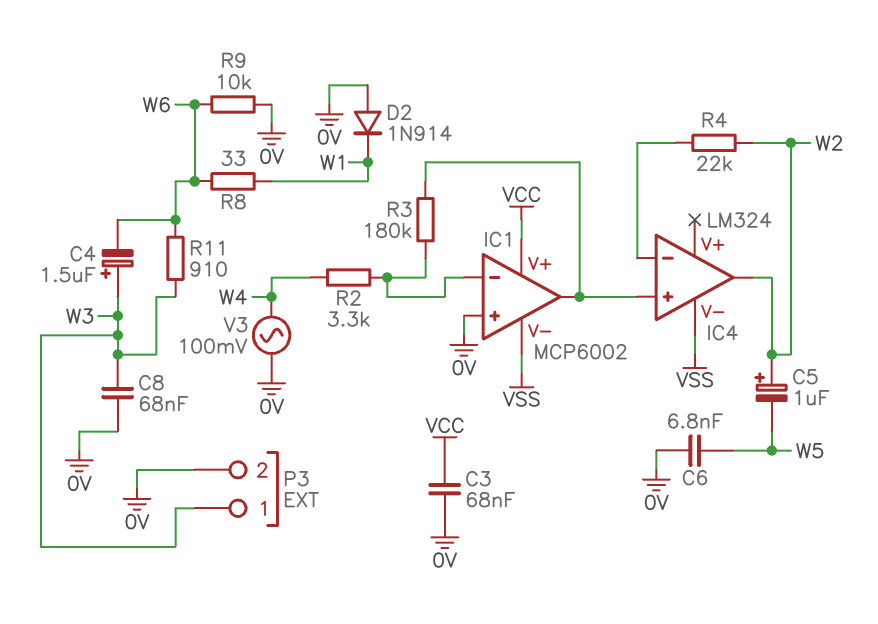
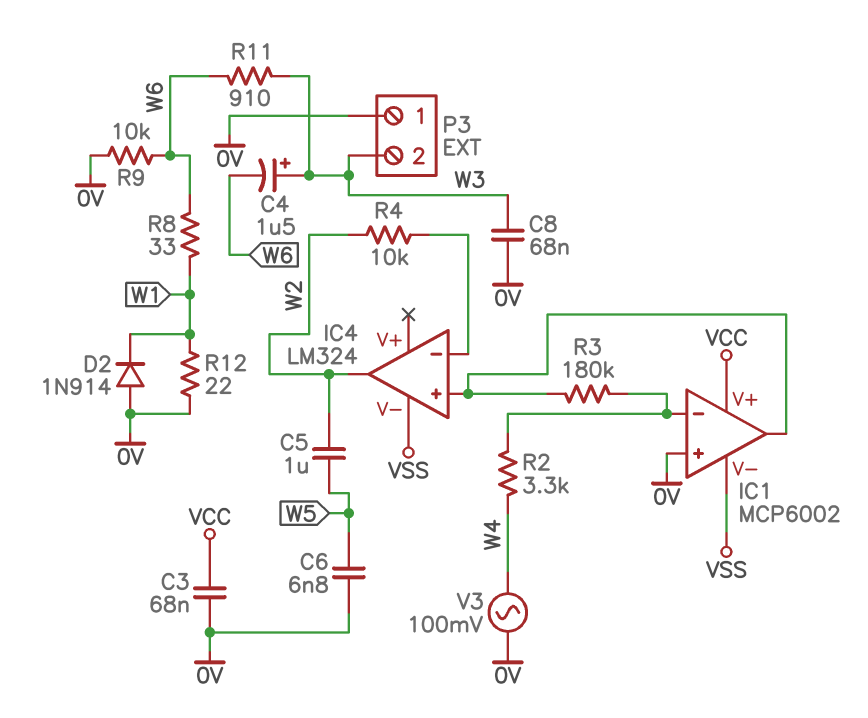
C5: 1uF (plus W2, minus W5) -> 1uF (W2, W5)
P3 pin 1: W3 -> 0V
P3 pin 2: 0V -> W3
R4: 22k (IC4/in-, W2) -> 10k (IC4/in-, W2)
R12: none -> 22 (0V, W1)

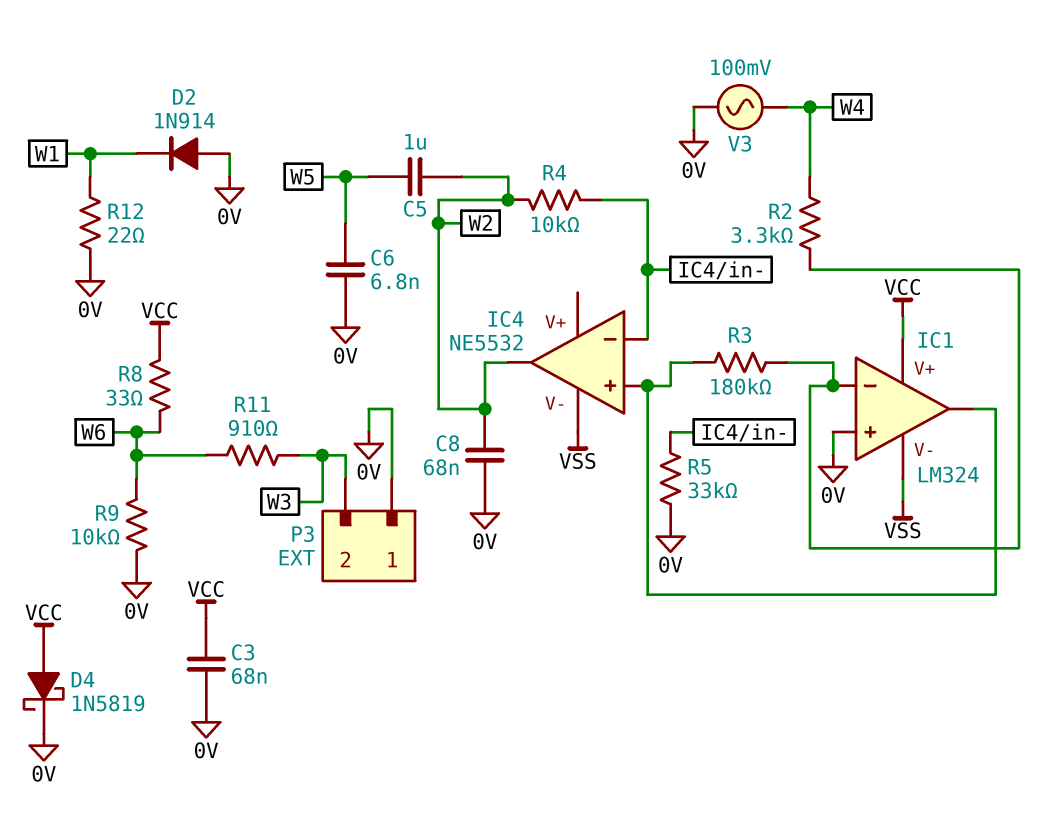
C4: 1.5uF (plus W3, minus W6) -> none
C8: 68nF (0V, W3) -> 68nF (0V, W2)
D4: none -> schottky 1N5819 (A VCC, K 0V)
IC1: MCP6002 -> LM324
IC4: LM324 -> NE5532
R5: none -> 33k (0V, IC4/in-)
R8: 33 (W1, W6) -> 33 (VCC, W6)

